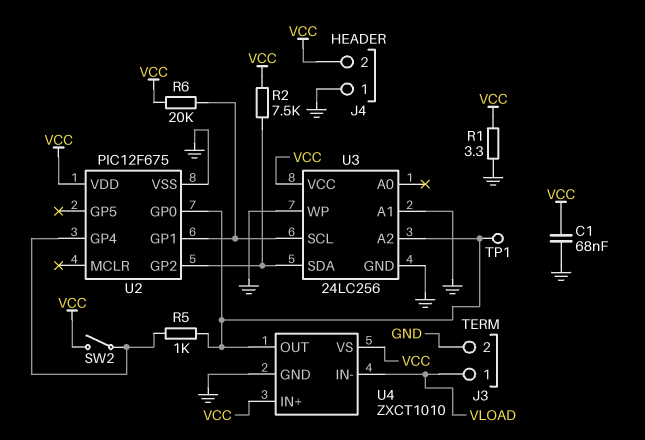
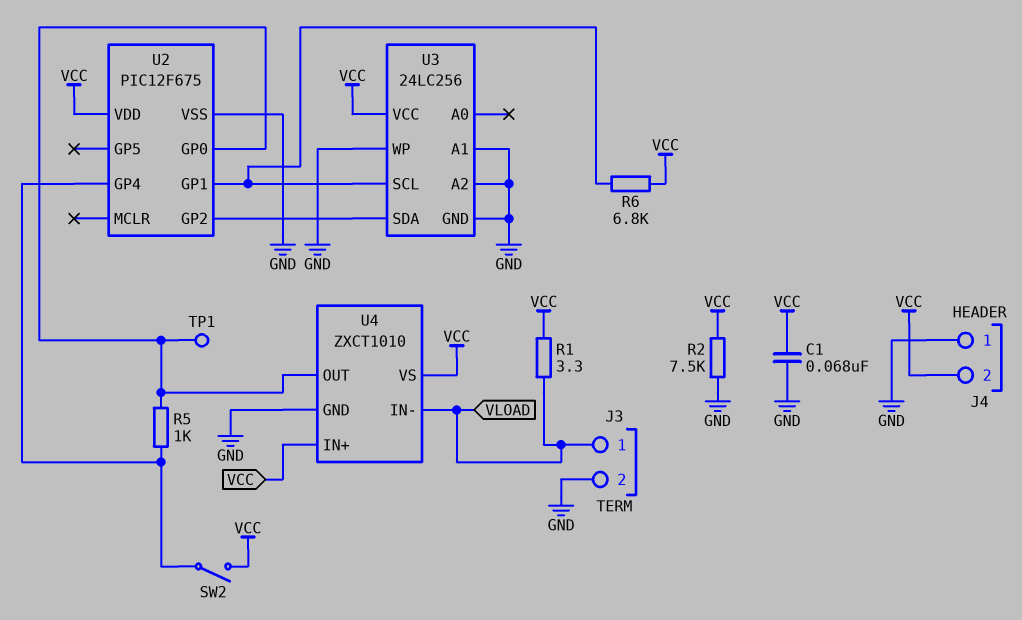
R1: 3.3 (GND, VCC) -> 3.3 (VCC, VLOAD)
R2: 7.5k (U2/GP2, VCC) -> 7.5k (GND, VCC)
R6: 20k (U2/GP1, VCC) -> 6.8k (U2/GP1, VCC)
U3 pin A2: U2/GP0 -> GND

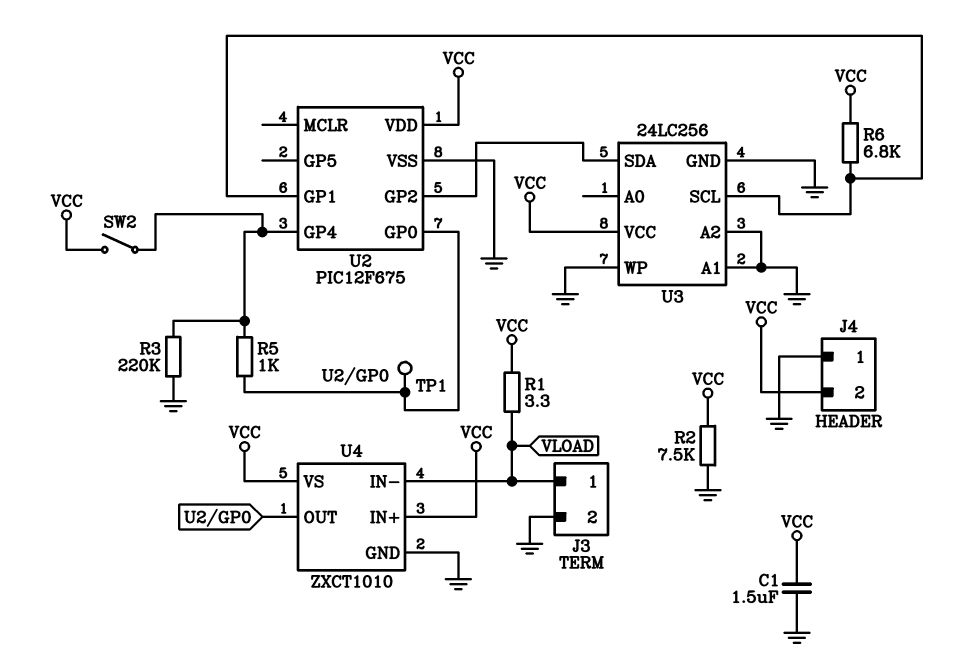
C1: 68nF (GND, VCC) -> 1.5uF (GND, VCC)
R3: none -> 220k (GND, U2/GP4)

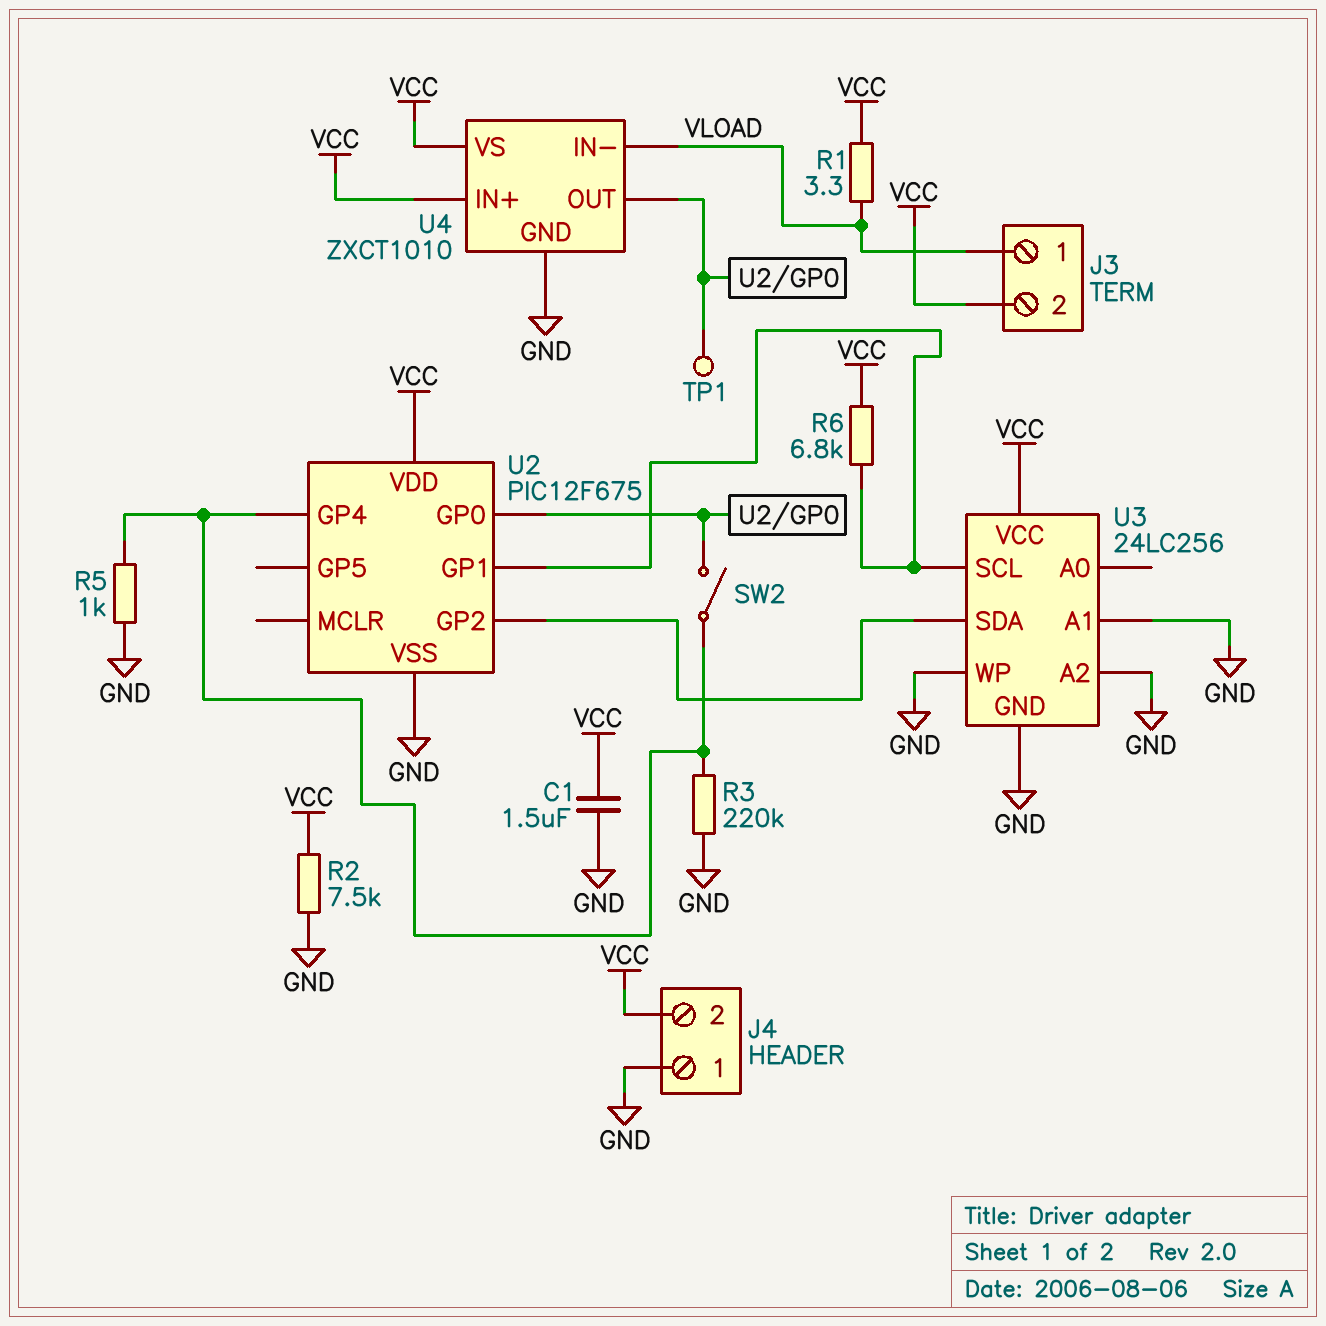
J3 pin 2: GND -> VCC
R5: 1k (U2/GP0, U2/GP4) -> 1k (GND, U2/GP4)
SW2: switch (U2/GP4, VCC) -> switch (U2/GP0, U2/GP4)

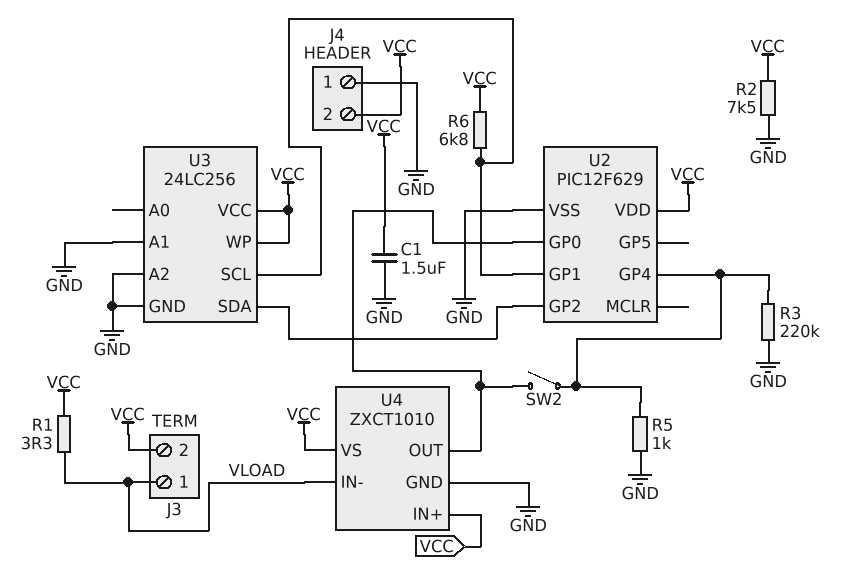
TP1: test point (U2/GP0) -> none
U2: PIC12F675 -> PIC12F629
U3 pin WP: GND -> VCC

